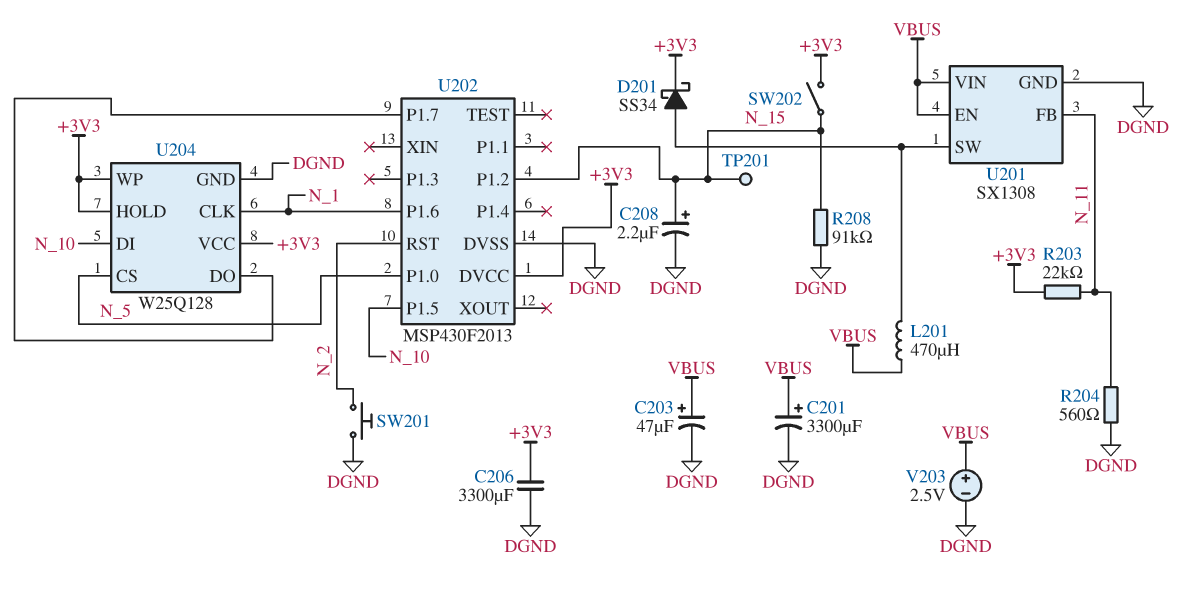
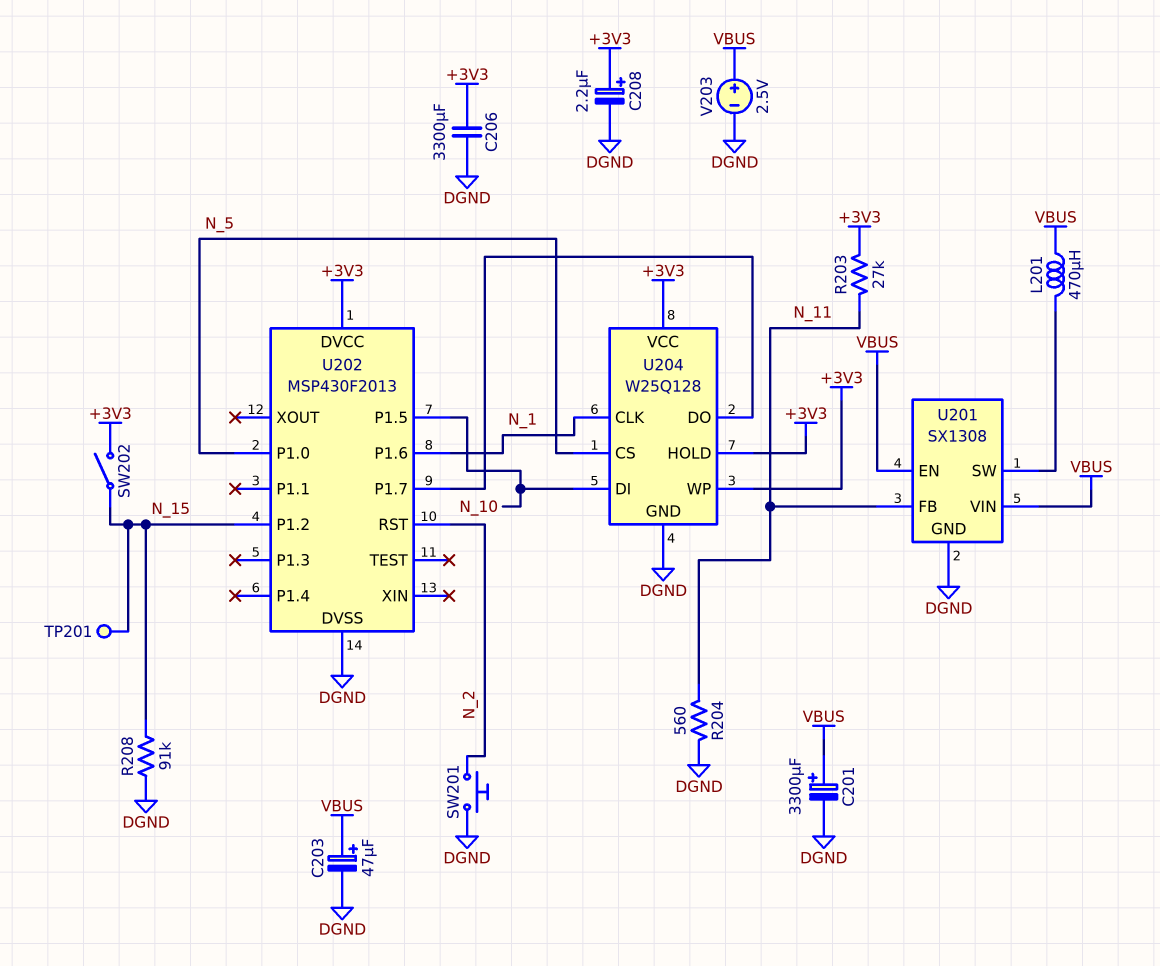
C208: 2.2uF (plus N_15, minus DGND) -> 2.2uF (plus +3V3, minus DGND)
D201: schottky SS34 (A U201/SW, K +3V3) -> none
R203: 22k (+3V3, N_11) -> 27k (+3V3, N_11)

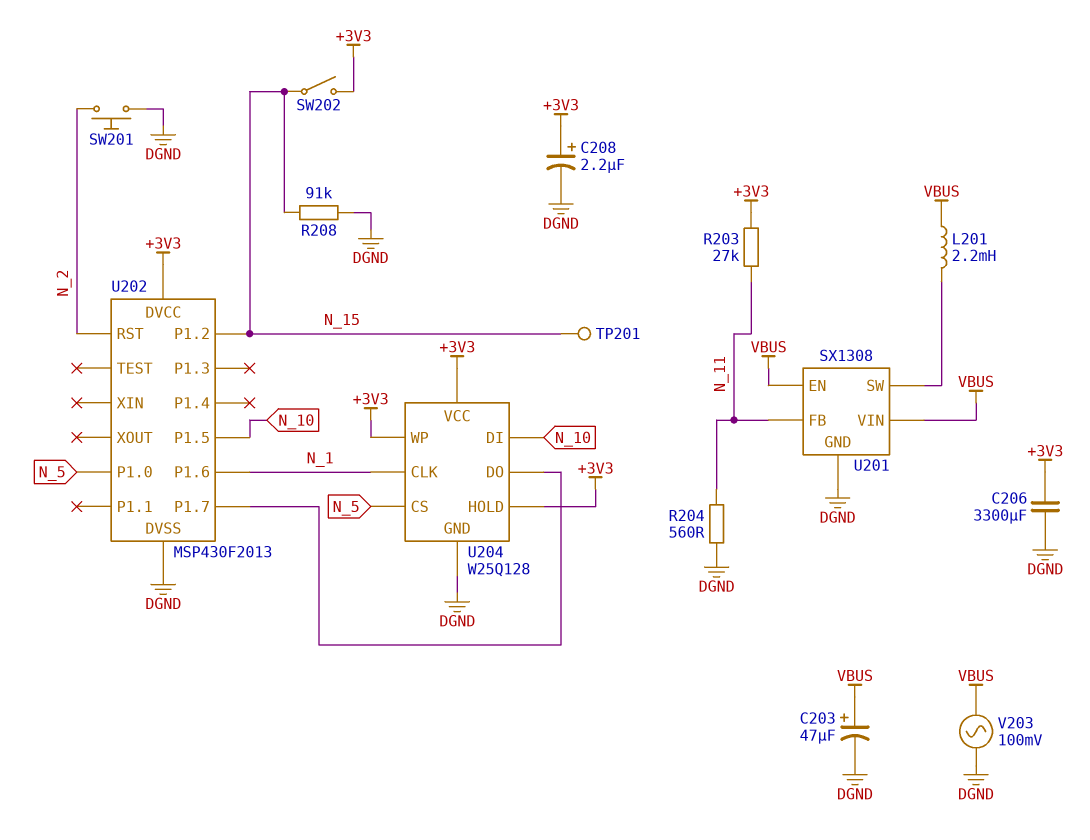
C201: 3300uF (plus VBUS, minus DGND) -> none
L201: 470uH (U201/SW, VBUS) -> 2.2mH (U201/SW, VBUS)
V203: 2.5V (plus VBUS, minus DGND) -> AC 100mV (DGND, VBUS)

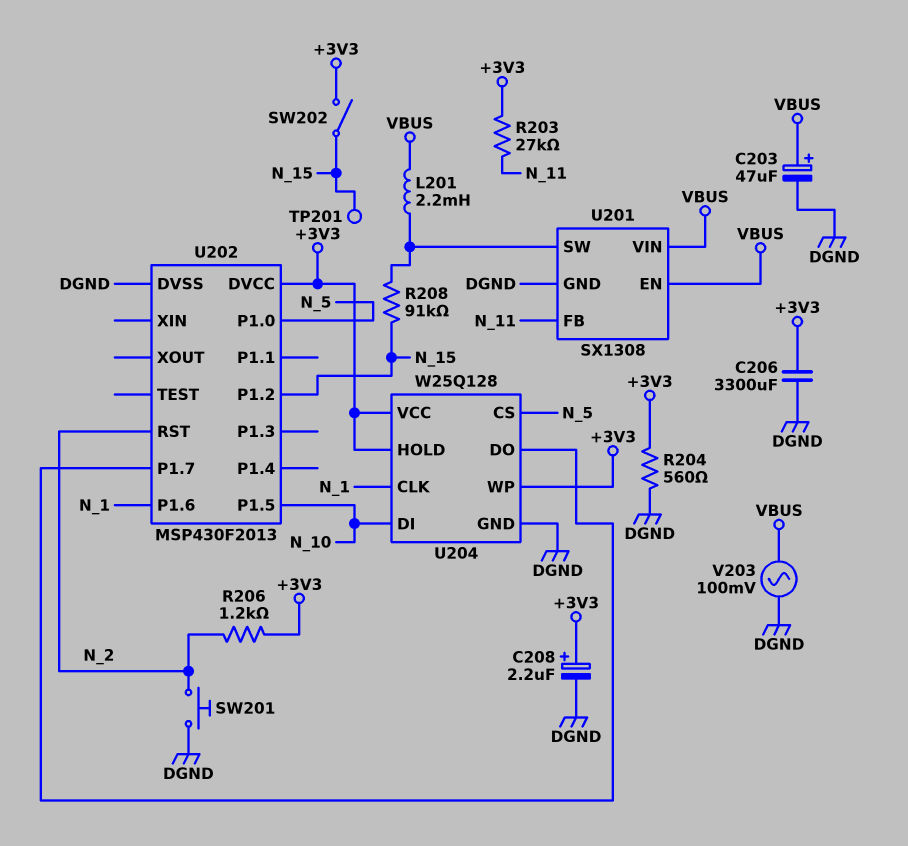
R204: 560 (DGND, N_11) -> 560 (+3V3, DGND)
R206: none -> 1.2k (+3V3, N_2)
R208: 91k (DGND, N_15) -> 91k (N_15, U201/SW)

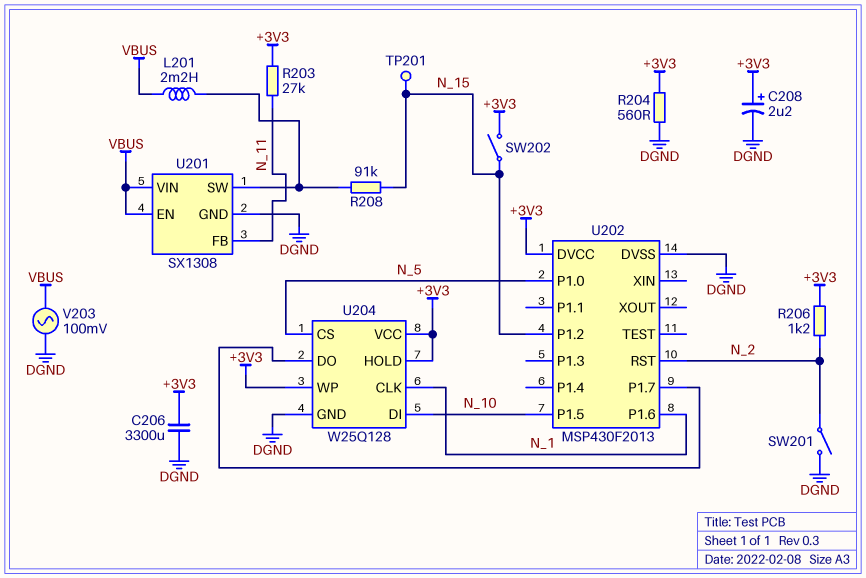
C203: 47uF (plus VBUS, minus DGND) -> none
SW201: button (DGND, N_2) -> switch (DGND, N_2)

